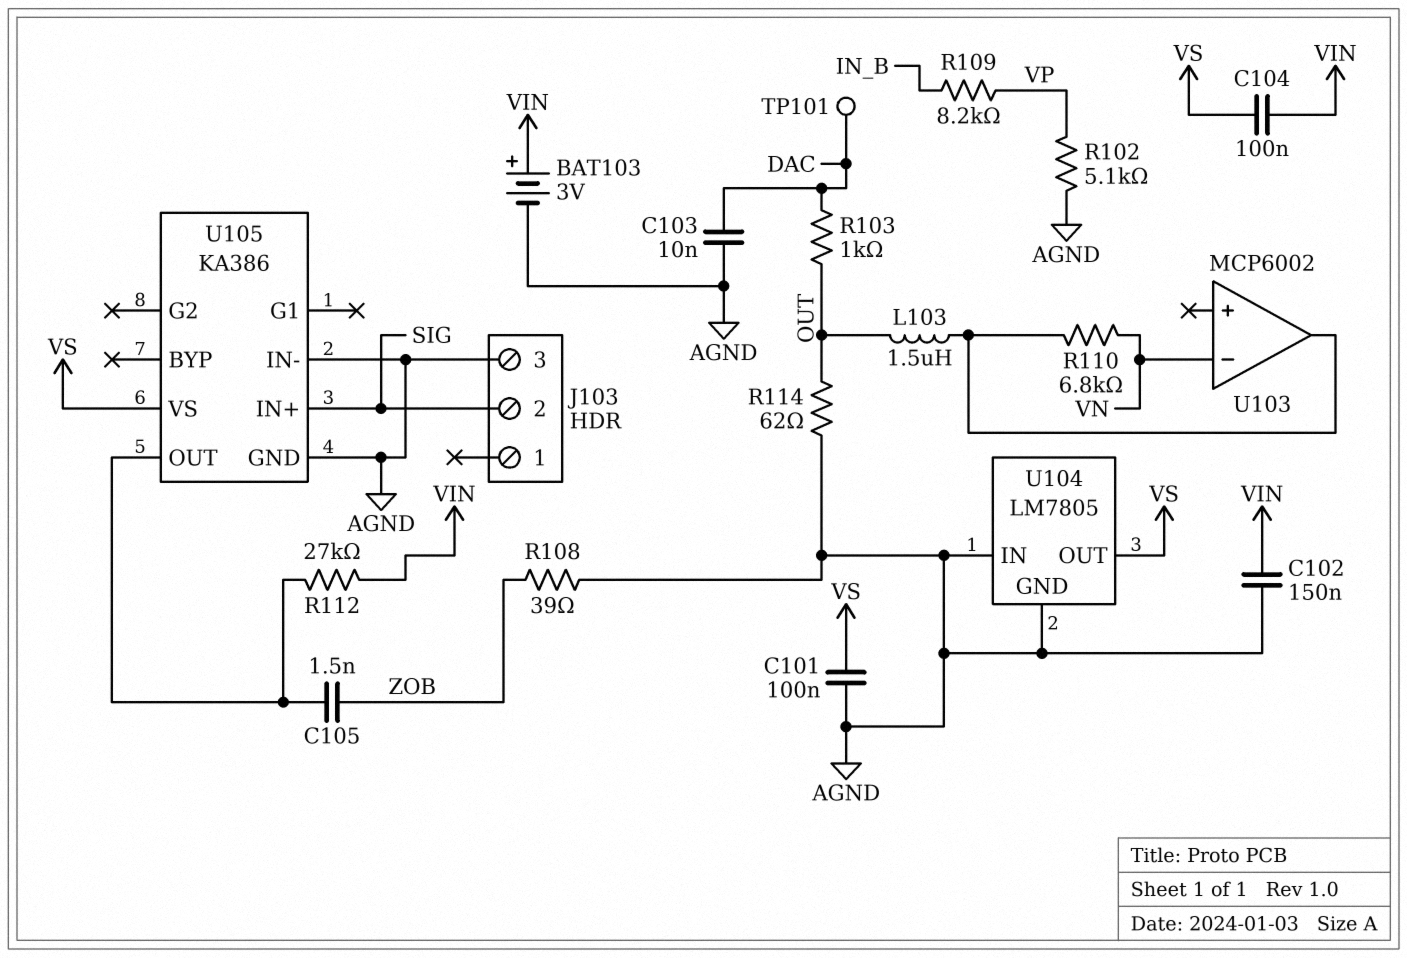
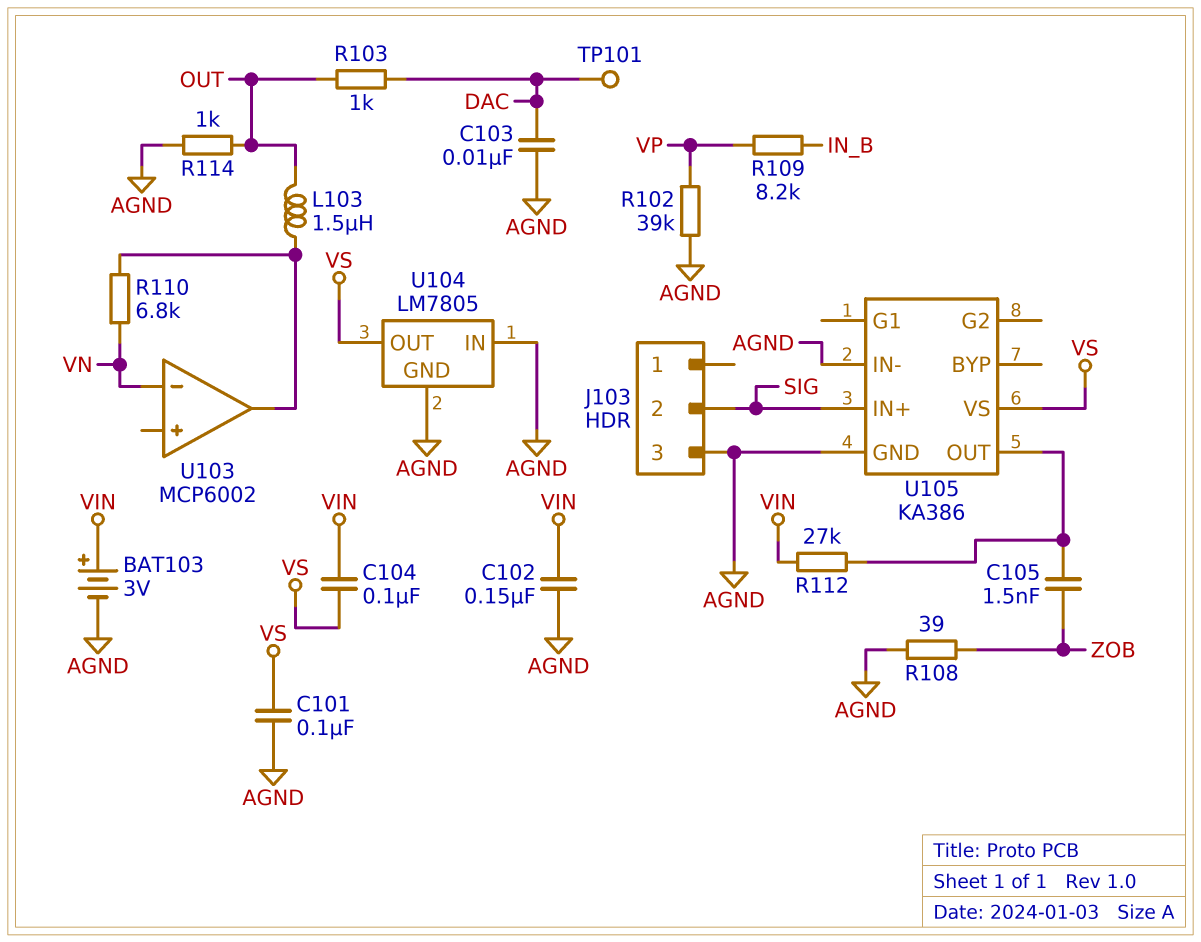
R102: 5.1k (AGND, VP) -> 39k (AGND, VP)
R114: 62 (AGND, OUT) -> 1k (AGND, OUT)

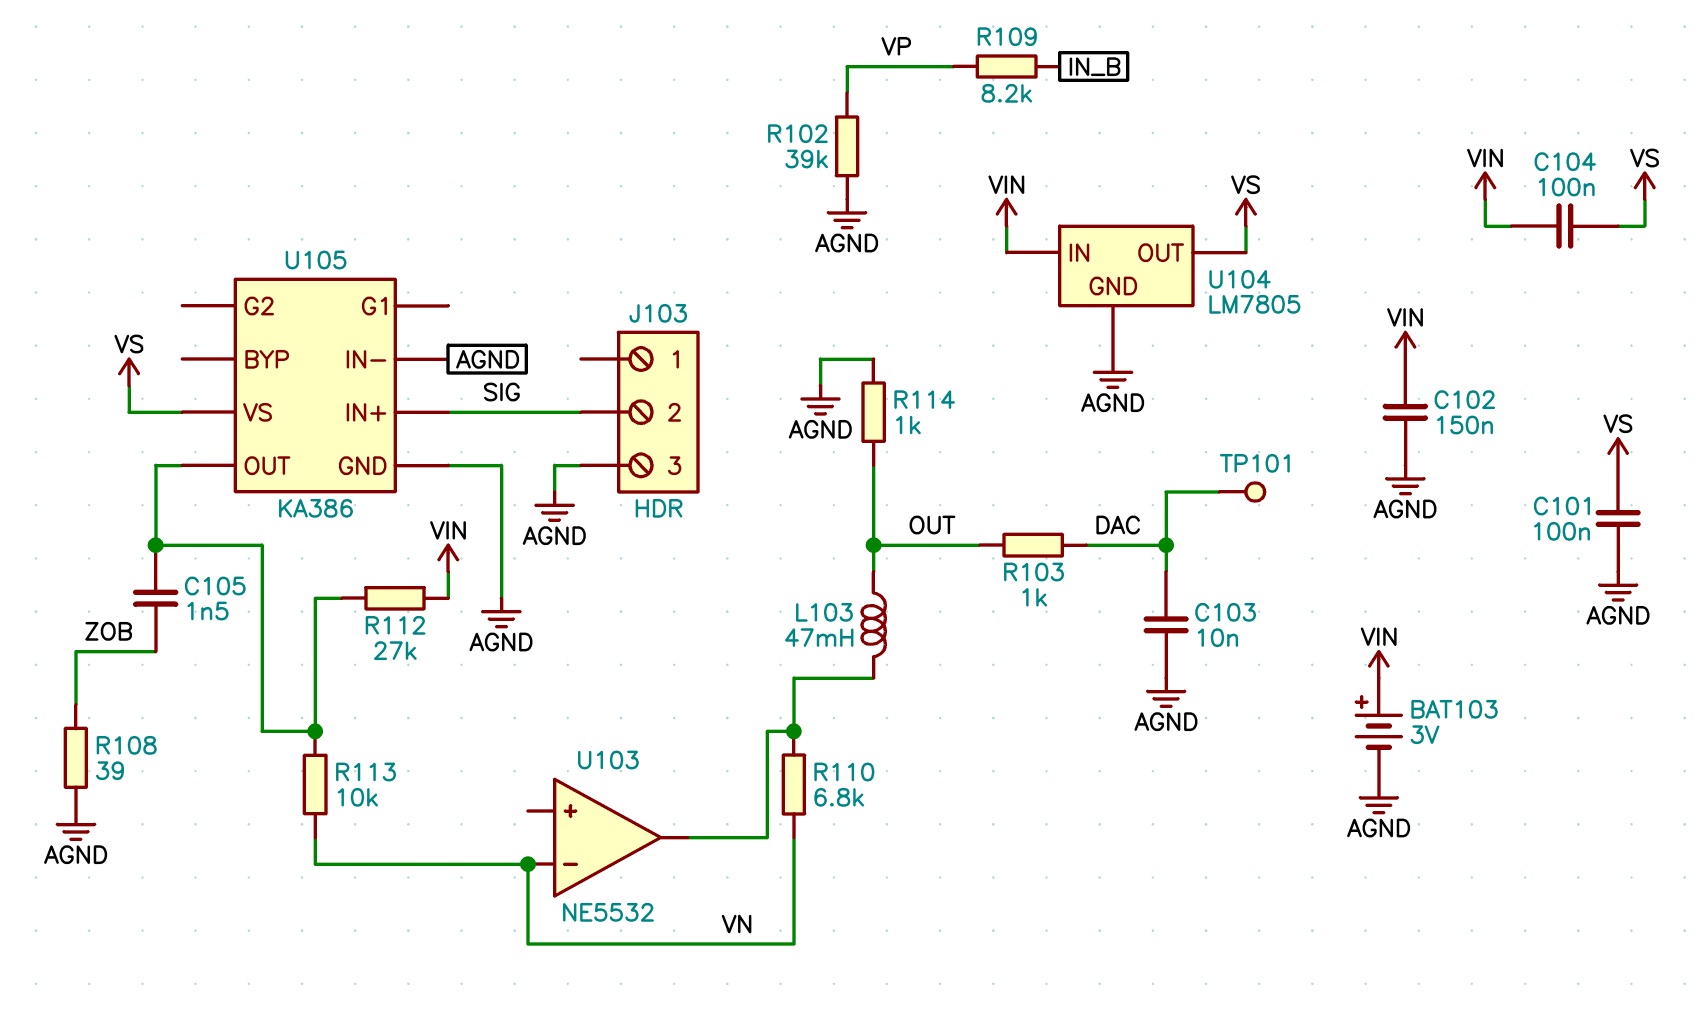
L103: 1.5uH (OUT, U103/out) -> 47mH (OUT, U103/out)
R113: none -> 10k (U105/OUT, VN)
U103: MCP6002 -> NE5532
U104 pin IN: AGND -> VIN

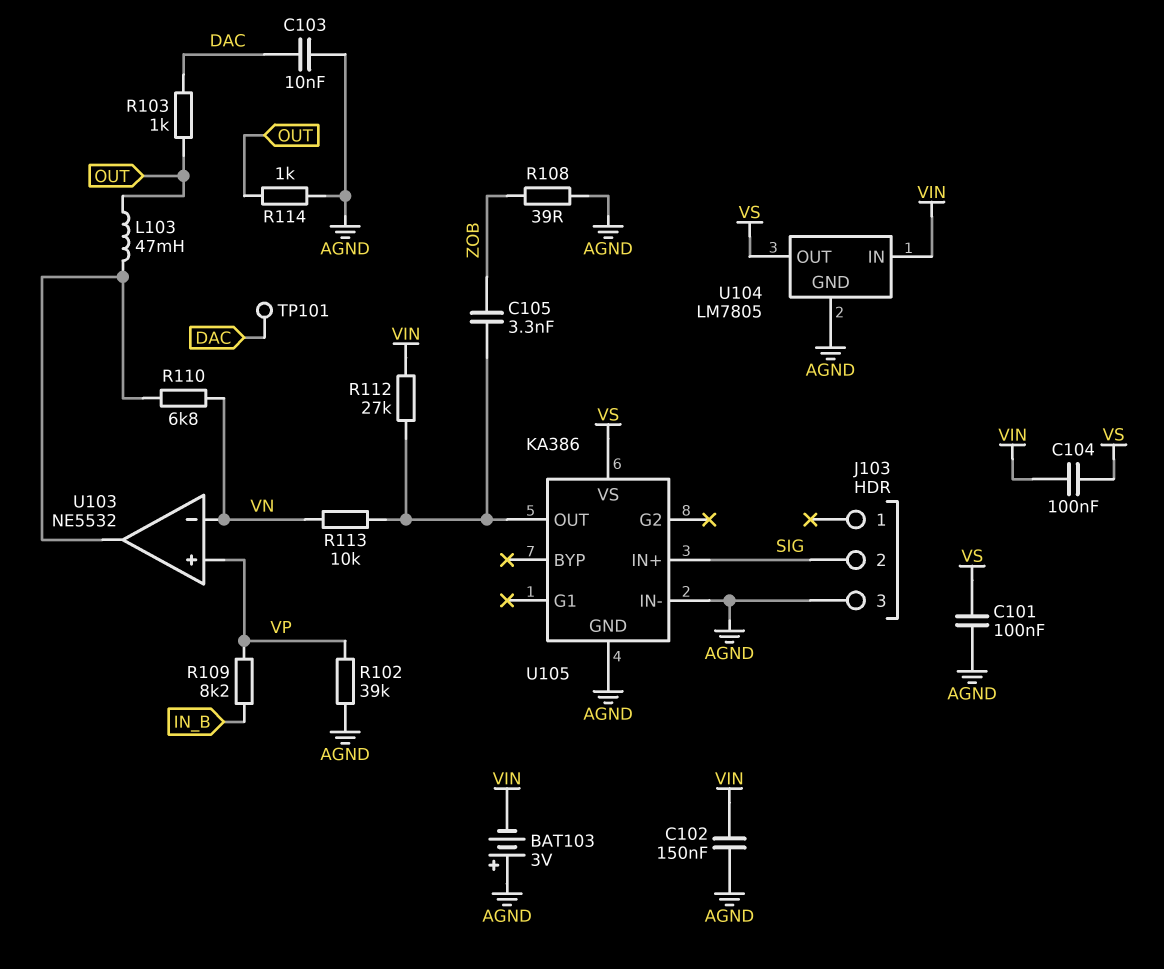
BAT103: 3V (plus VIN, minus AGND) -> 3V (plus AGND, minus VIN)
C105: 1.5nF (U105/OUT, ZOB) -> 3.3nF (U105/OUT, ZOB)
U103 pin in+: none -> VP

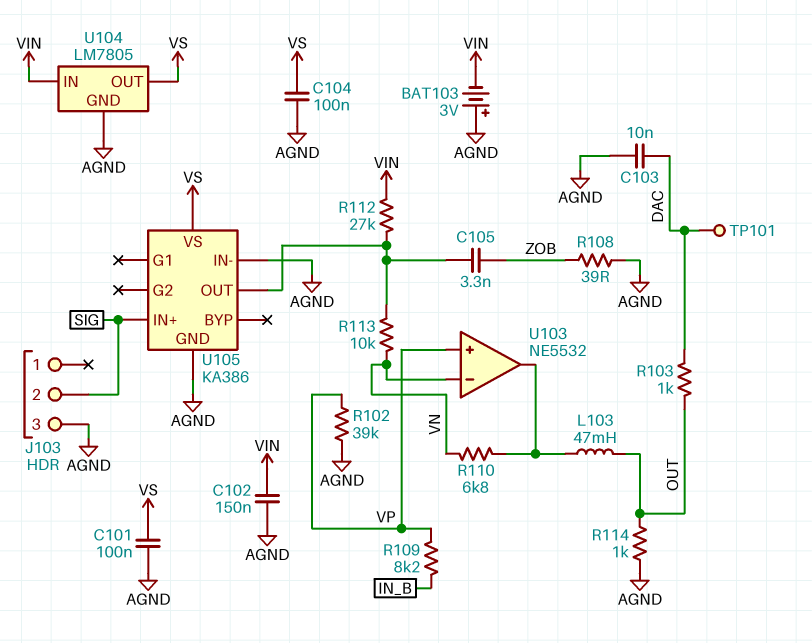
C104: 100nF (VIN, VS) -> 100nF (AGND, VS)

